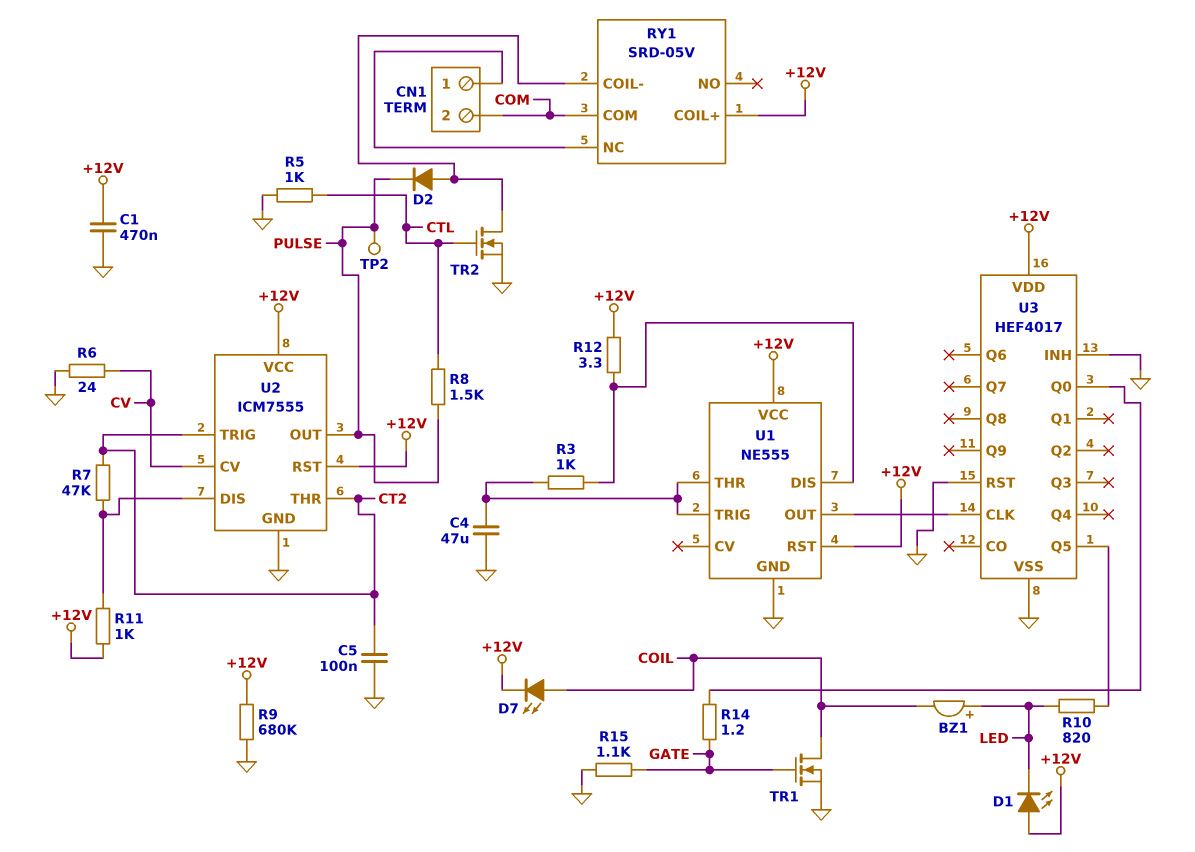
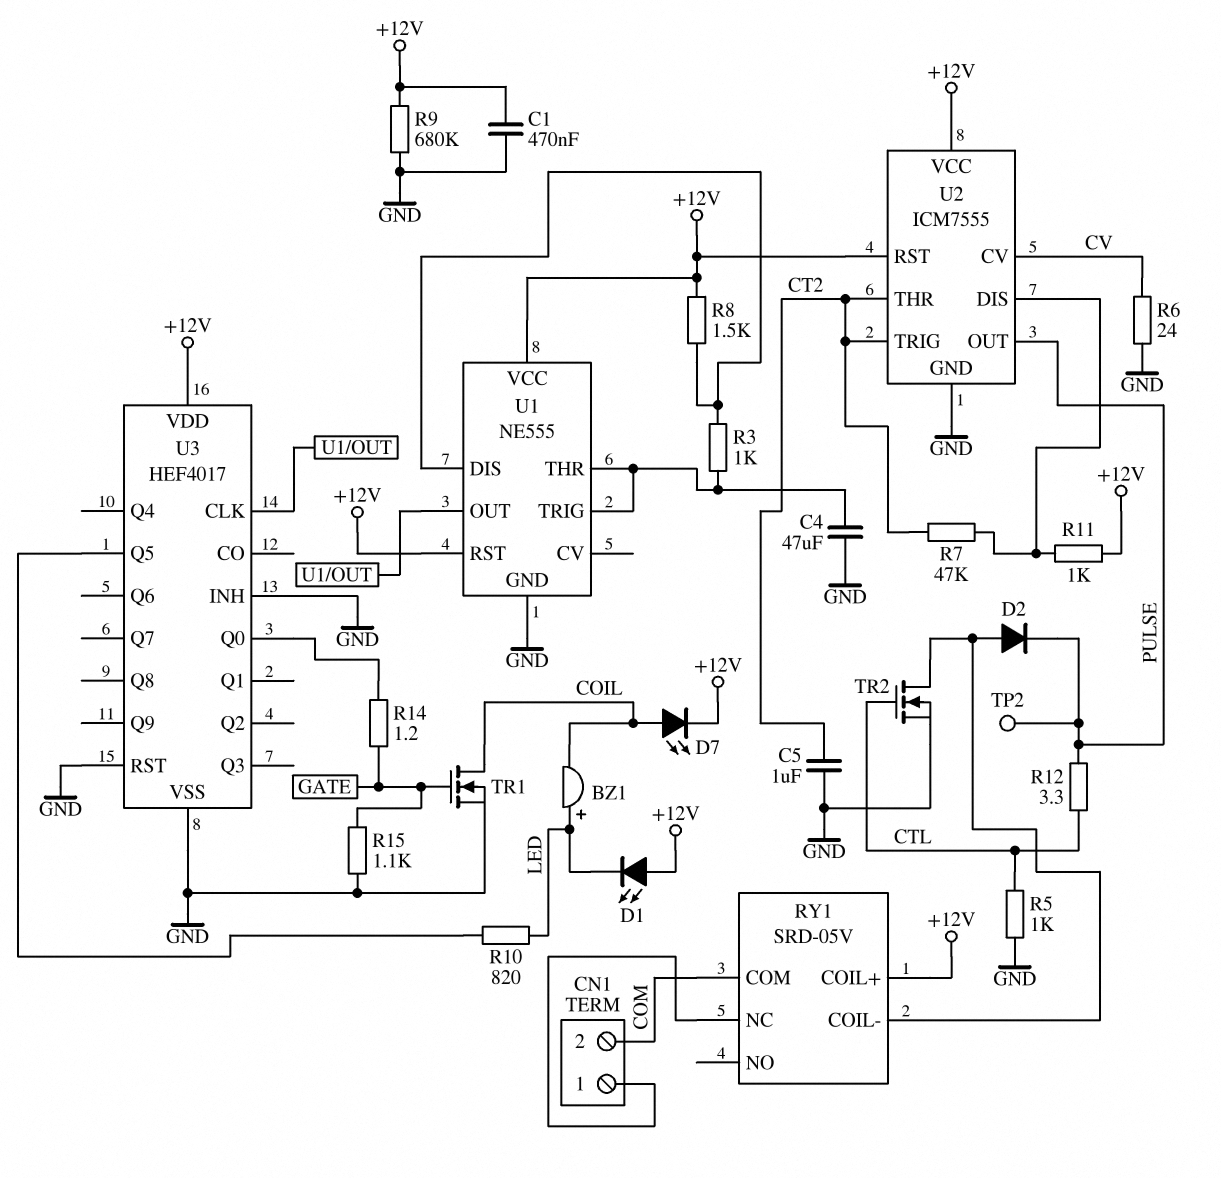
C5: 100nF (CT2, GND) -> 1uF (CT2, GND)
R8: 1.5k (CTL, PULSE) -> 1.5k (+12V, U1/DIS)
R12: 3.3 (+12V, U1/DIS) -> 3.3 (CTL, PULSE)

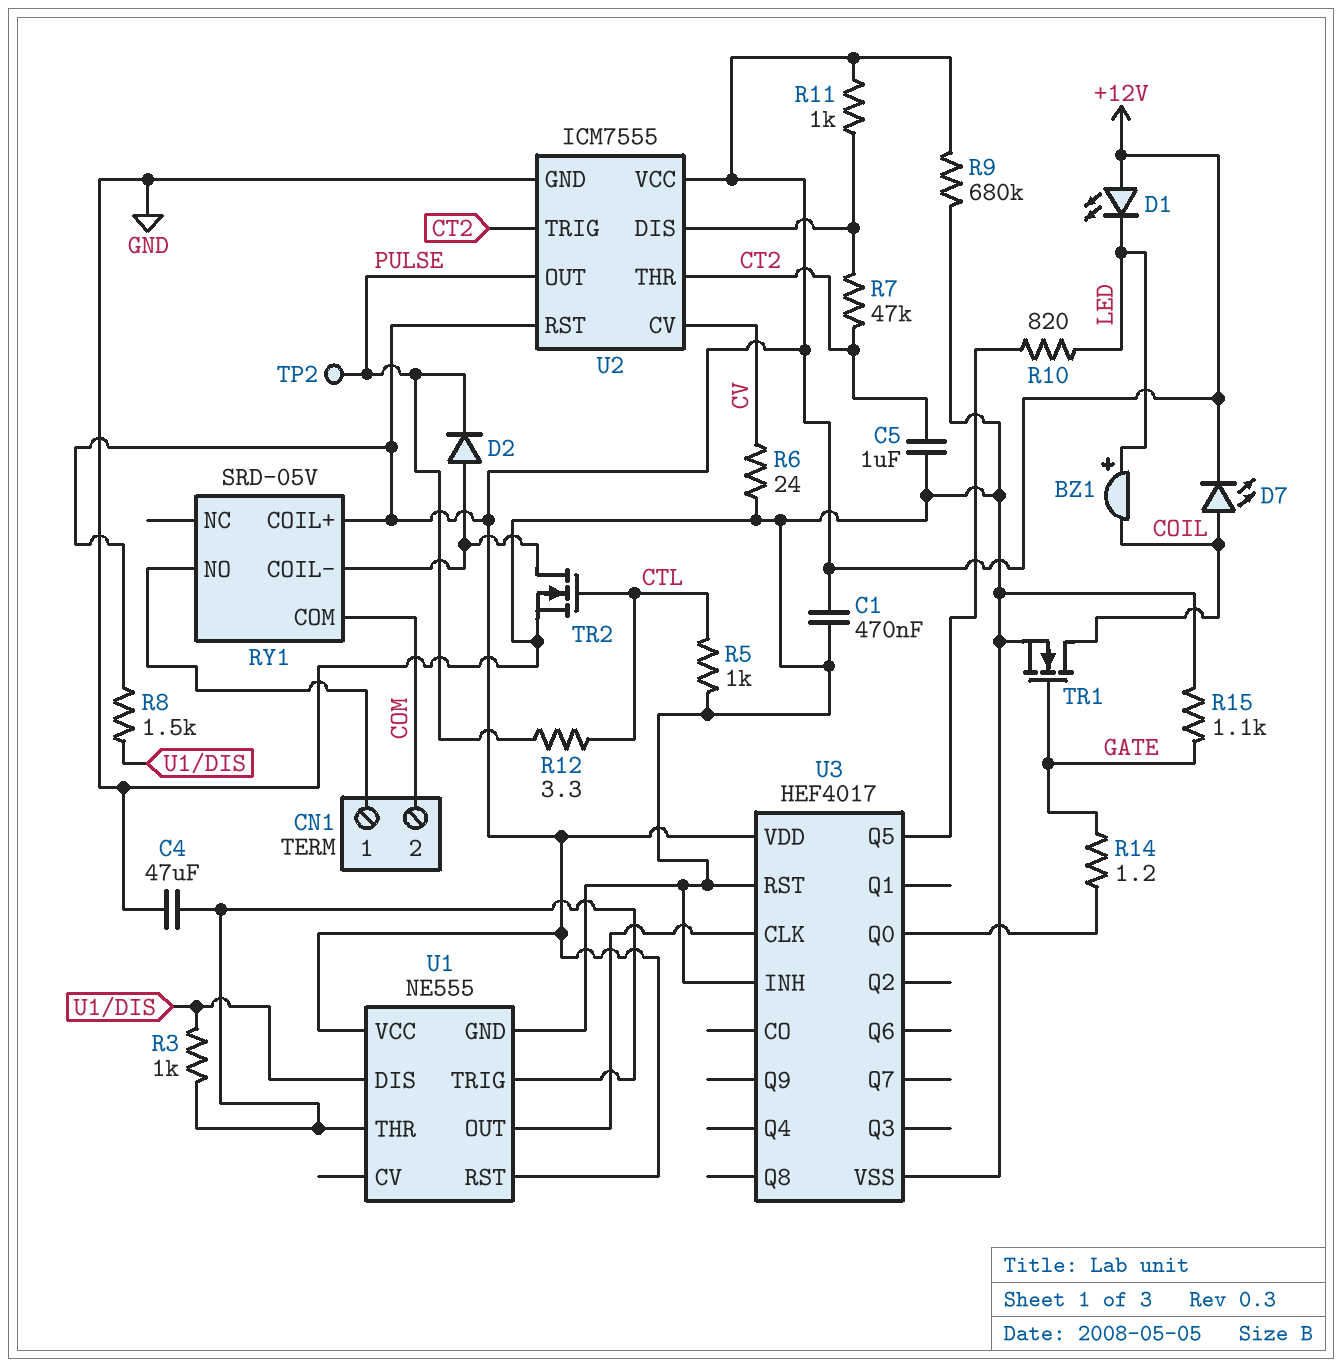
RY1 pin NC: CN1/1 -> none
RY1 pin NO: none -> CN1/1

